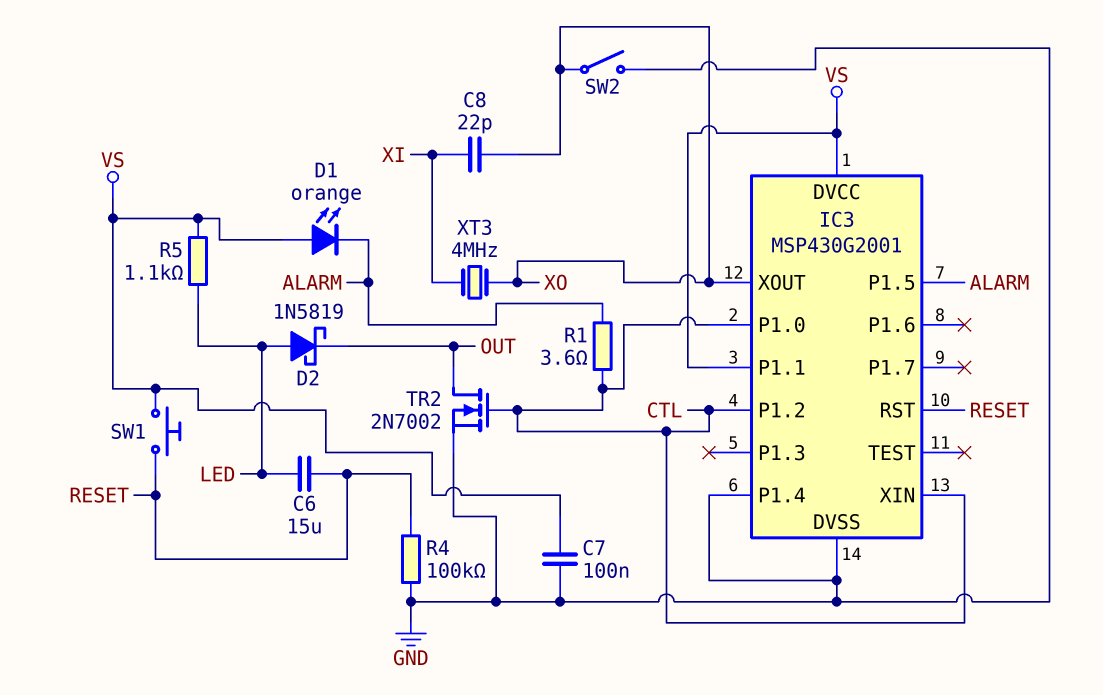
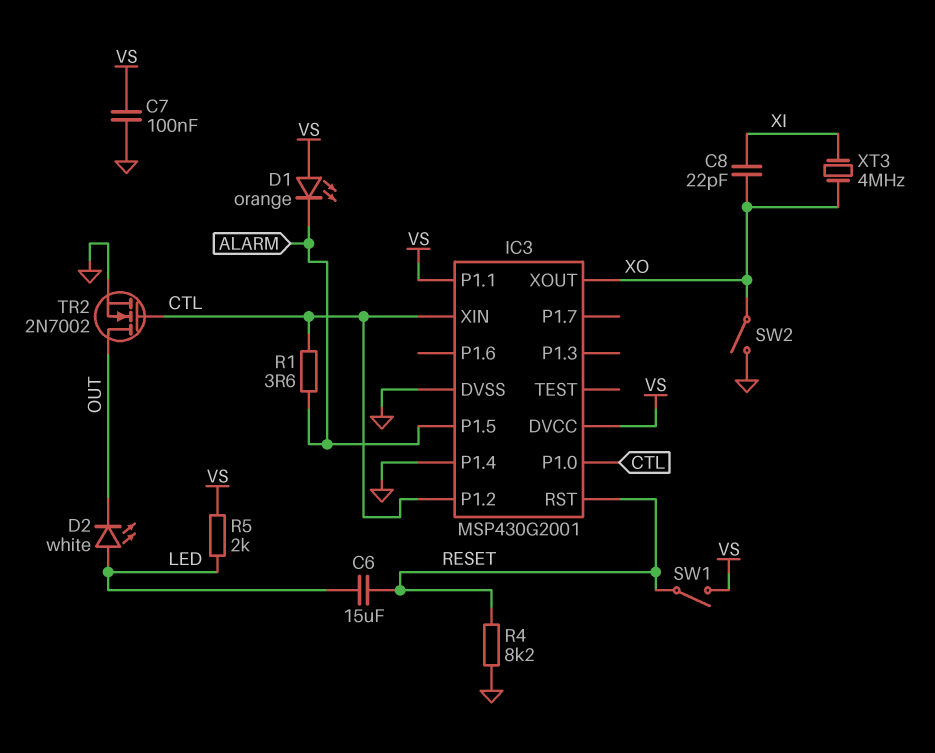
D2: schottky 1N5819 (A LED, K OUT) -> LED white (A LED, K OUT)
R4: 100k (GND, RESET) -> 8.2k (GND, RESET)
R5: 1.1k (LED, VS) -> 2k (LED, VS)
SW1: button (RESET, VS) -> switch (RESET, VS)

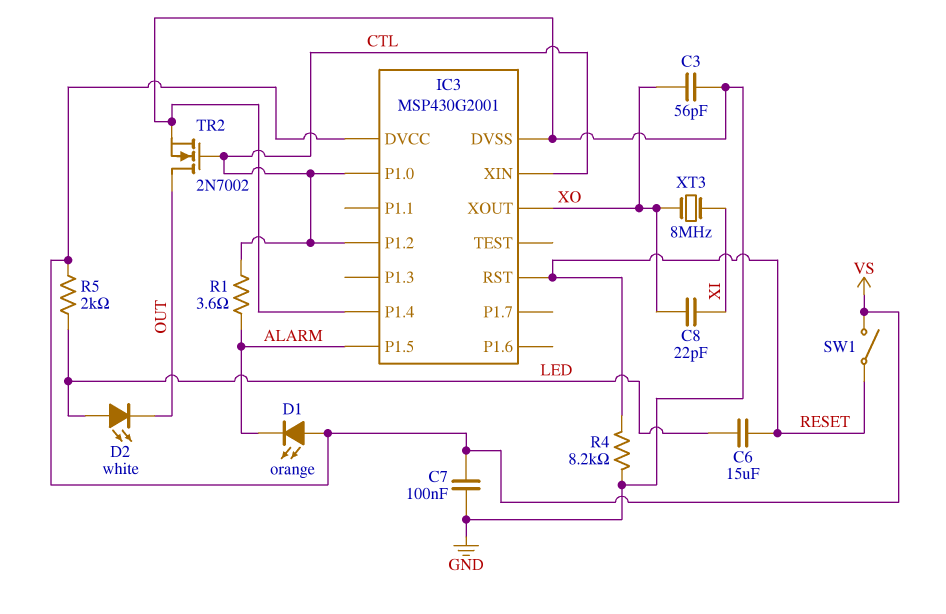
C3: none -> 56pF (GND, XO)
IC3 pin P1.1: VS -> none
SW2: switch (GND, XO) -> none
XT3: 4MHz (XI, XO) -> 8MHz (XI, XO)

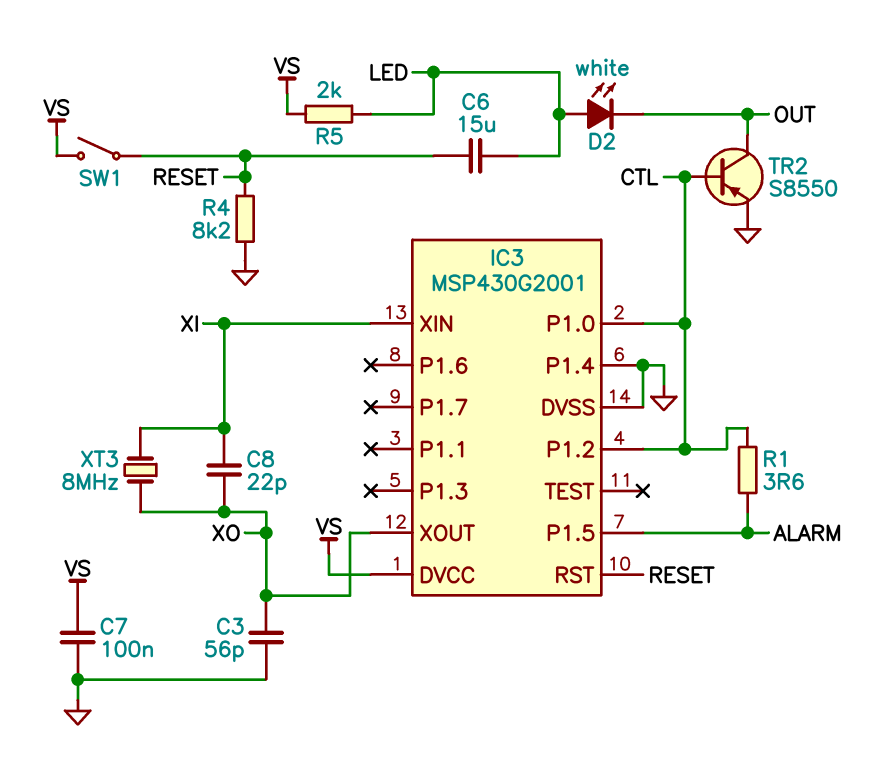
D1: LED orange (A VS, K ALARM) -> none
IC3 pin XIN: CTL -> XI
TR2: NMOS 2N7002 (G CTL, D OUT, S GND) -> PNP S8550 (B CTL, C OUT, E GND)

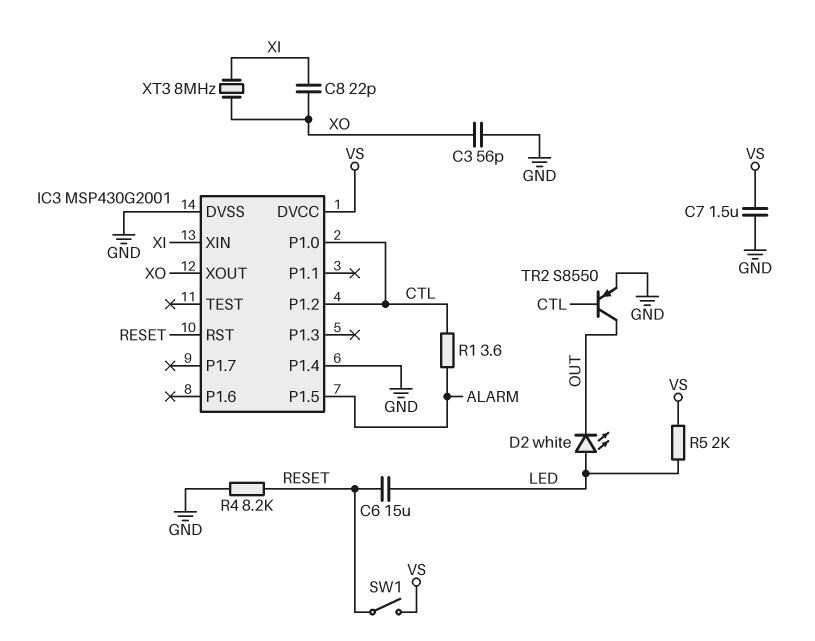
C7: 100nF (GND, VS) -> 1.5uF (GND, VS)

